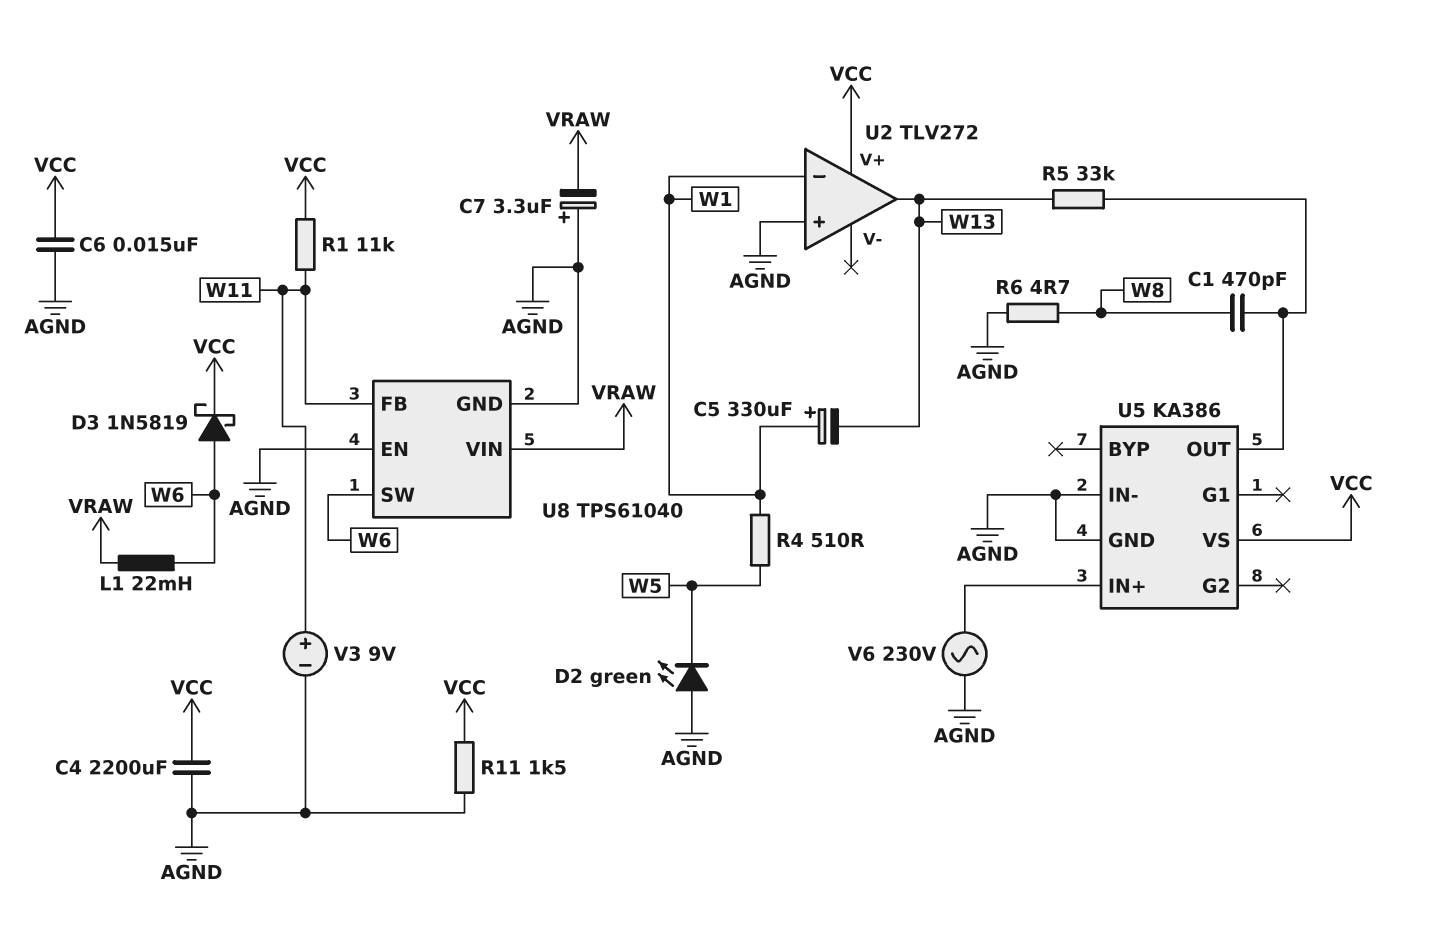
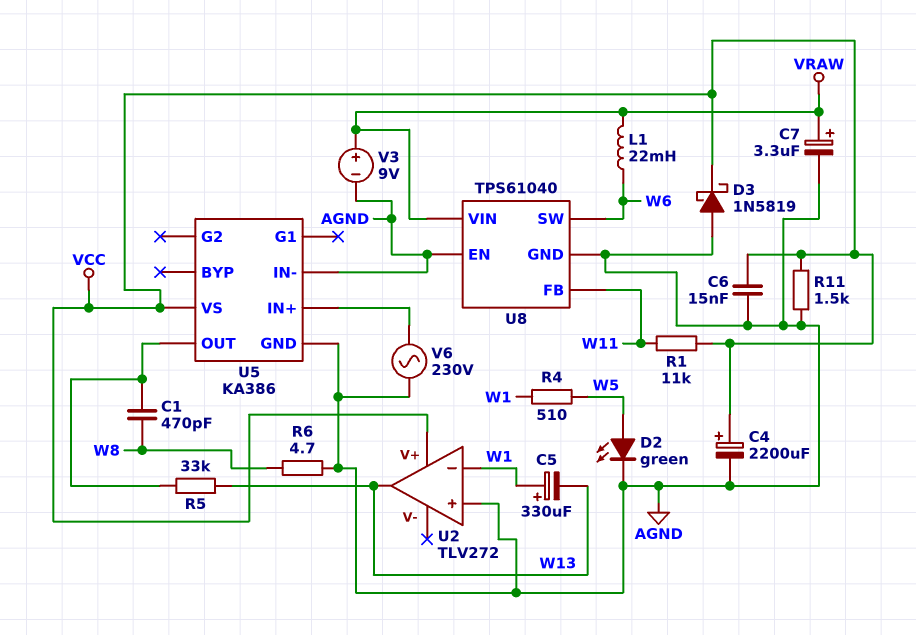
C4: 2200uF (AGND, VCC) -> 2200uF (plus VCC, minus AGND)
C7: 3.3uF (plus AGND, minus VRAW) -> 3.3uF (plus VRAW, minus AGND)
D2: LED green (A AGND, K W5) -> LED green (A W5, K AGND)
D3: schottky 1N5819 (A W6, K VCC) -> schottky 1N5819 (A AGND, K VCC)
V3: 9V (plus W11, minus AGND) -> 9V (plus VRAW, minus AGND)

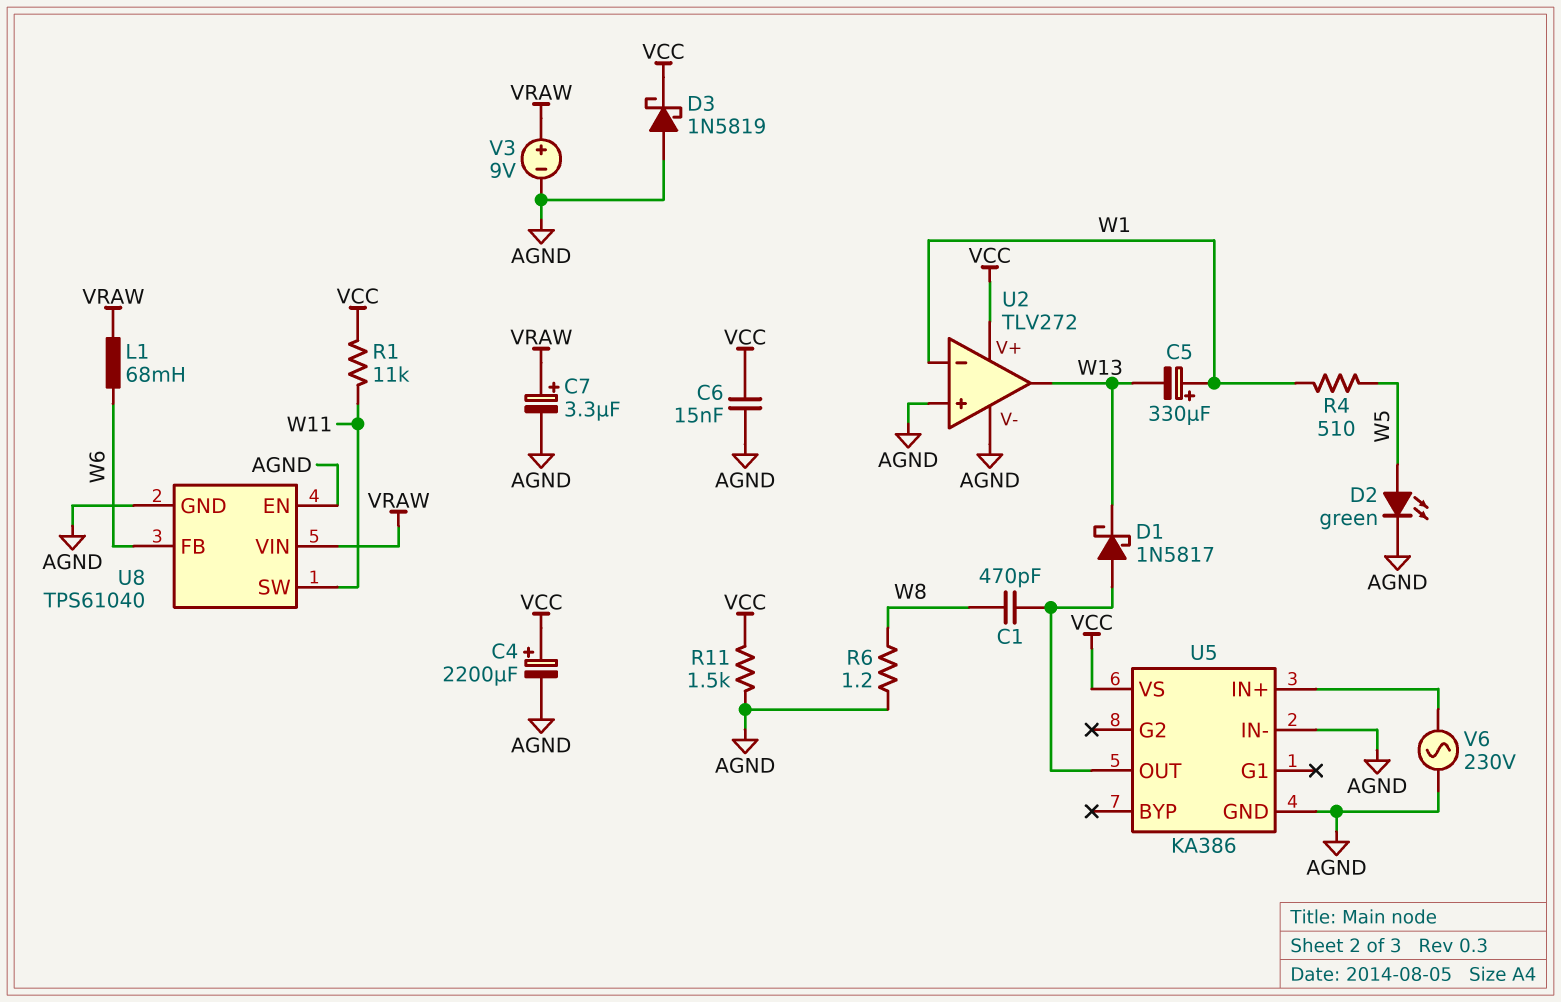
D1: none -> schottky 1N5817 (A U5/OUT, K W13)
L1: 22mH (VRAW, W6) -> 68mH (VRAW, W6)
R5: 33k (U5/OUT, W13) -> none
R6: 4.7 (AGND, W8) -> 1.2 (AGND, W8)
U2 pin V-: none -> AGND
U8 pin FB: W11 -> W6
U8 pin SW: W6 -> W11

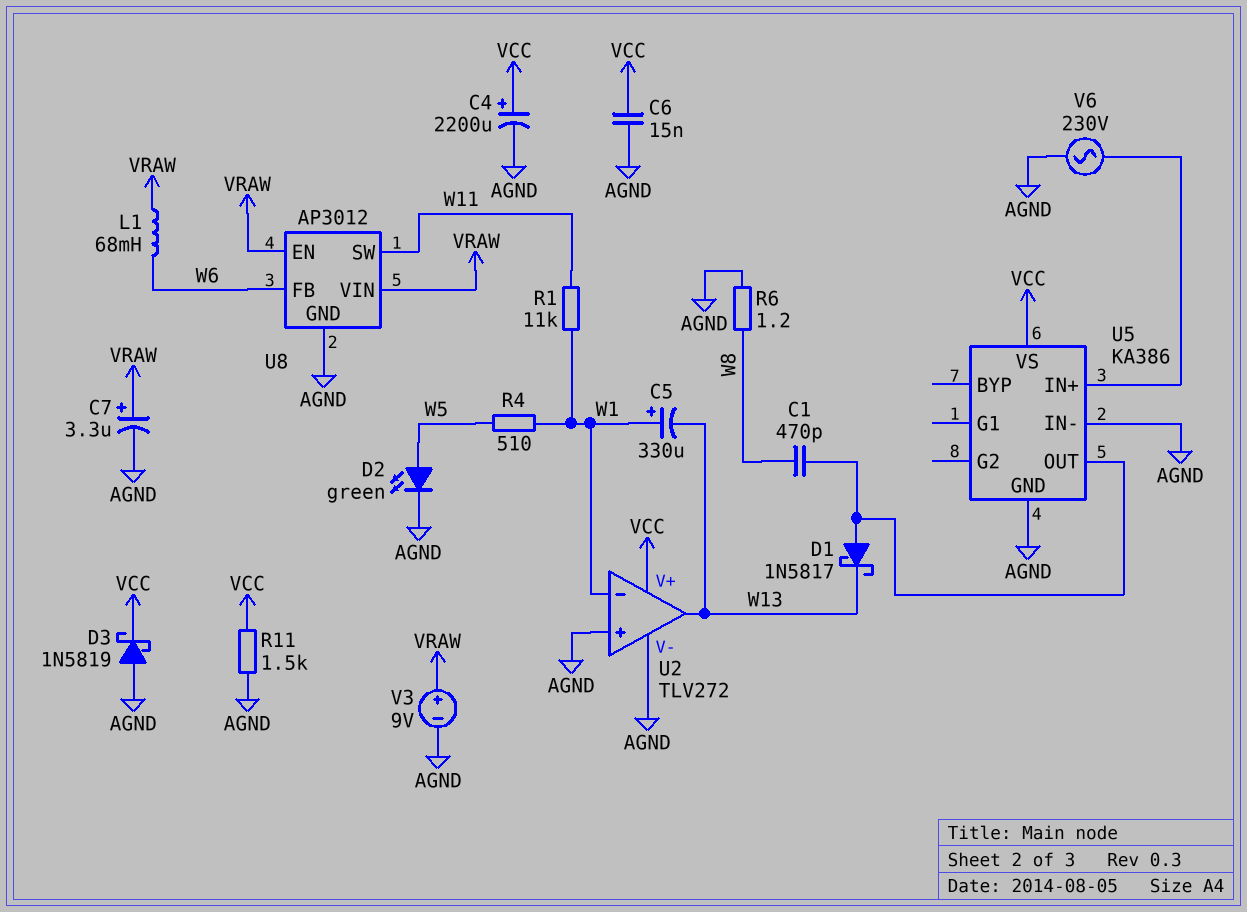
R1: 11k (VCC, W11) -> 11k (W1, W11)
U8: TPS61040 -> AP3012
U8 pin EN: AGND -> VRAW

